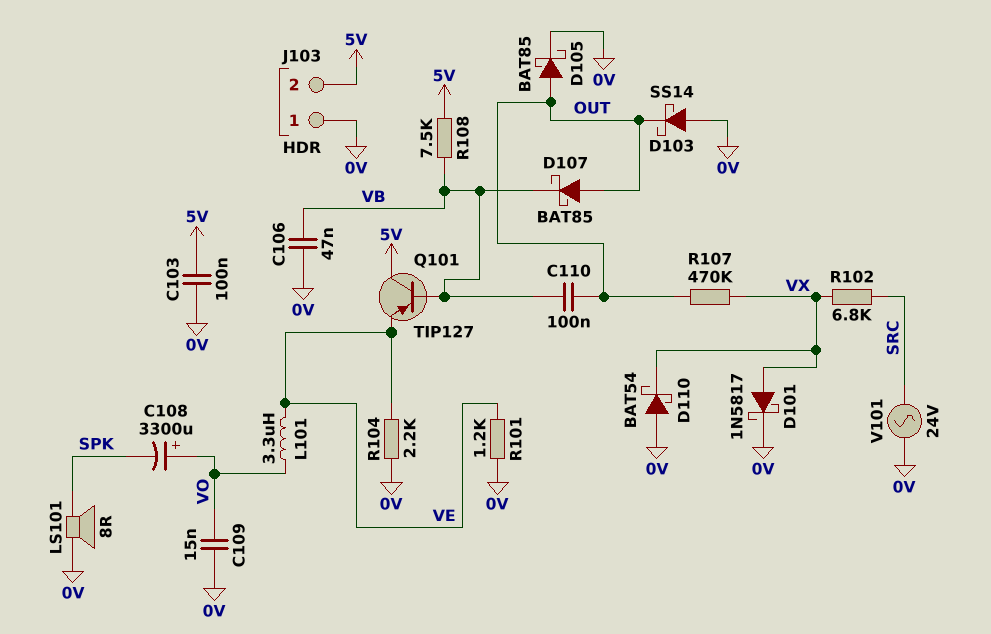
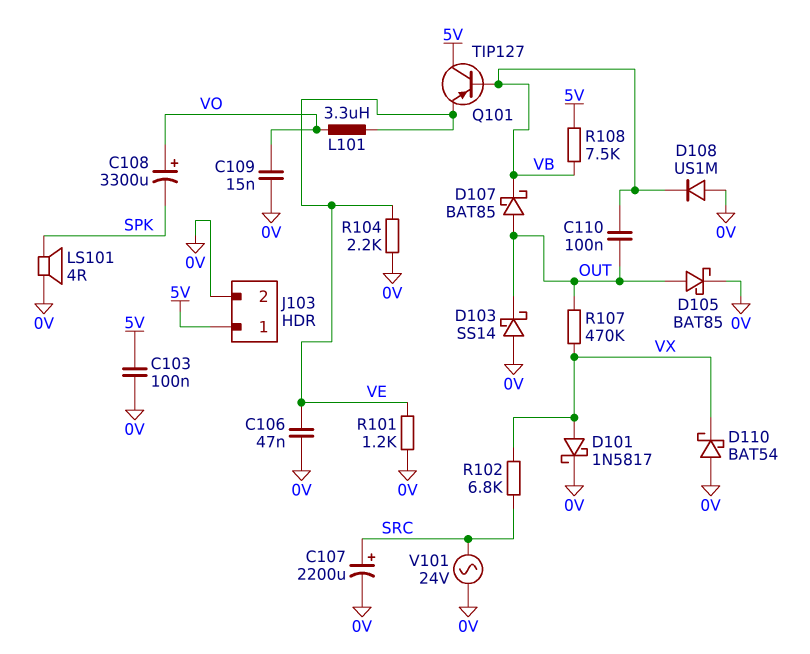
C106: 47nF (0V, VB) -> 47nF (0V, VE)
C107: none -> 2200uF (plus SRC, minus 0V)
D108: none -> diode US1M (A 0V, K VB)
J103 pin 1: 0V -> 5V
J103 pin 2: 5V -> 0V
LS101: speaker 8R (0V, SPK) -> speaker 4R (0V, SPK)

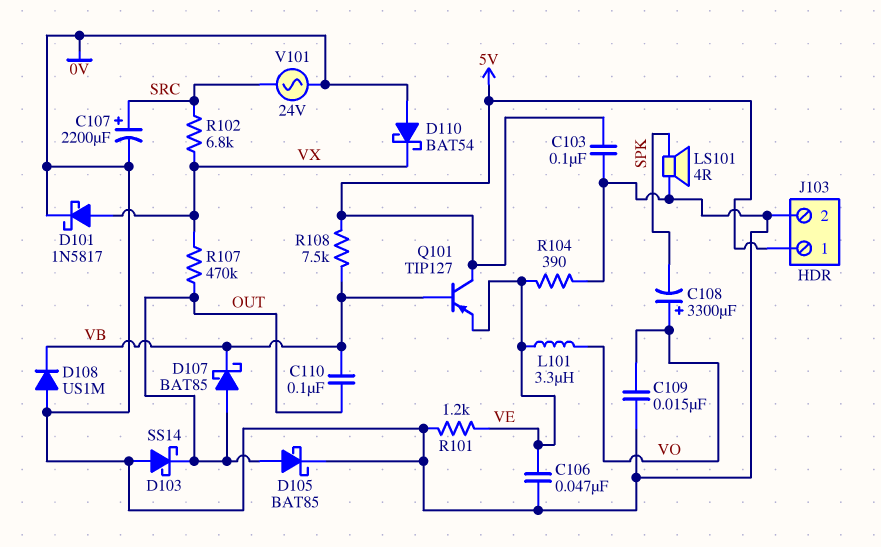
R104: 2.2k (0V, VE) -> 390 (0V, VE)

